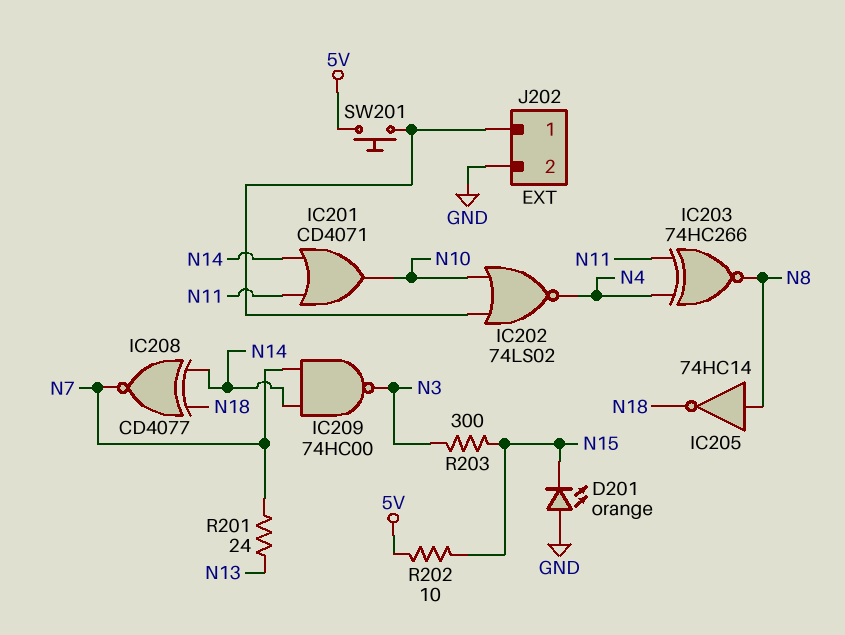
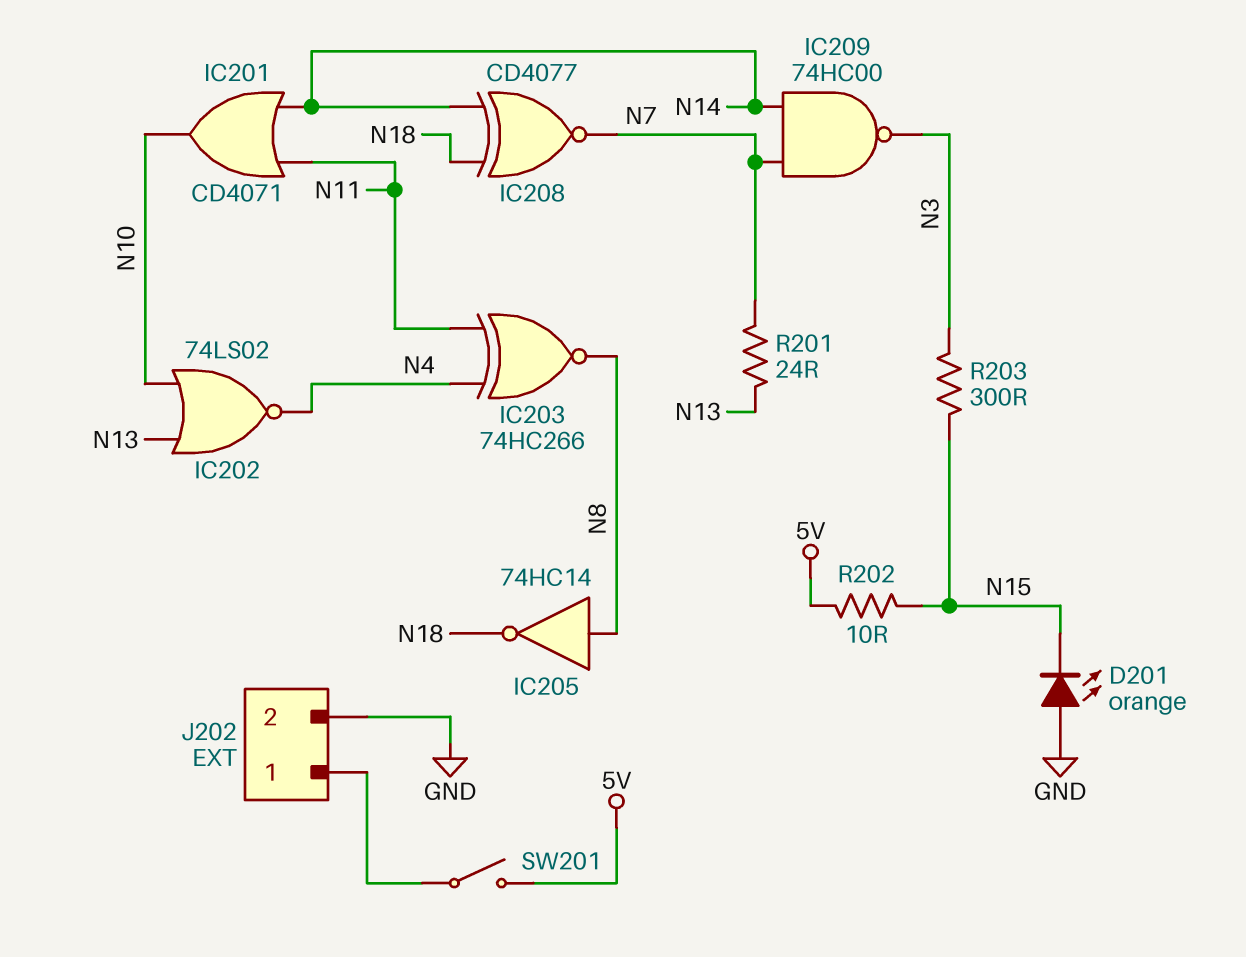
IC202: NOR 74LS02 (in J202/1, in N10, out N4) -> NOR 74LS02 (in N10, in N13, out N4)
SW201: button (5V, J202/1) -> switch (5V, J202/1)

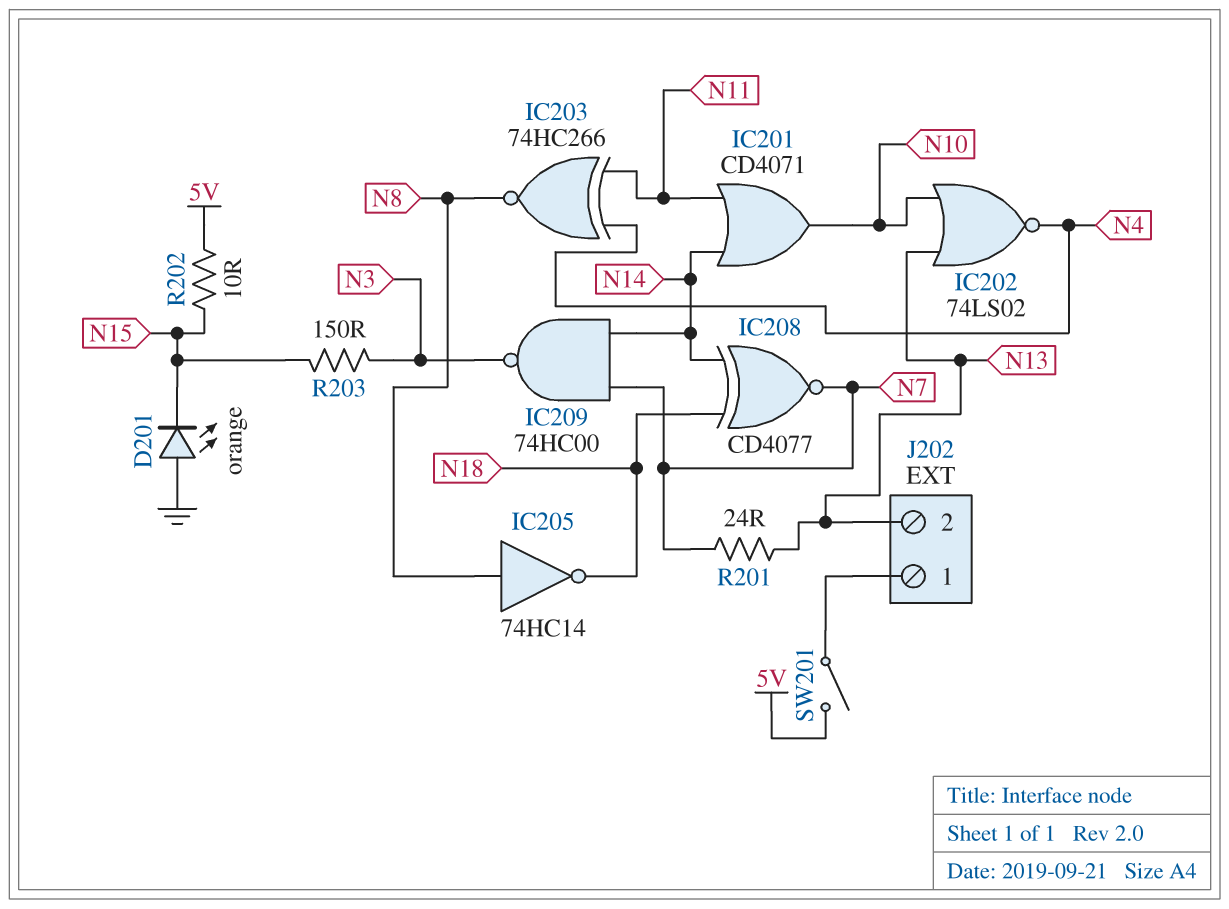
J202 pin 2: GND -> N13
R203: 300 (N3, N15) -> 150 (N3, N15)

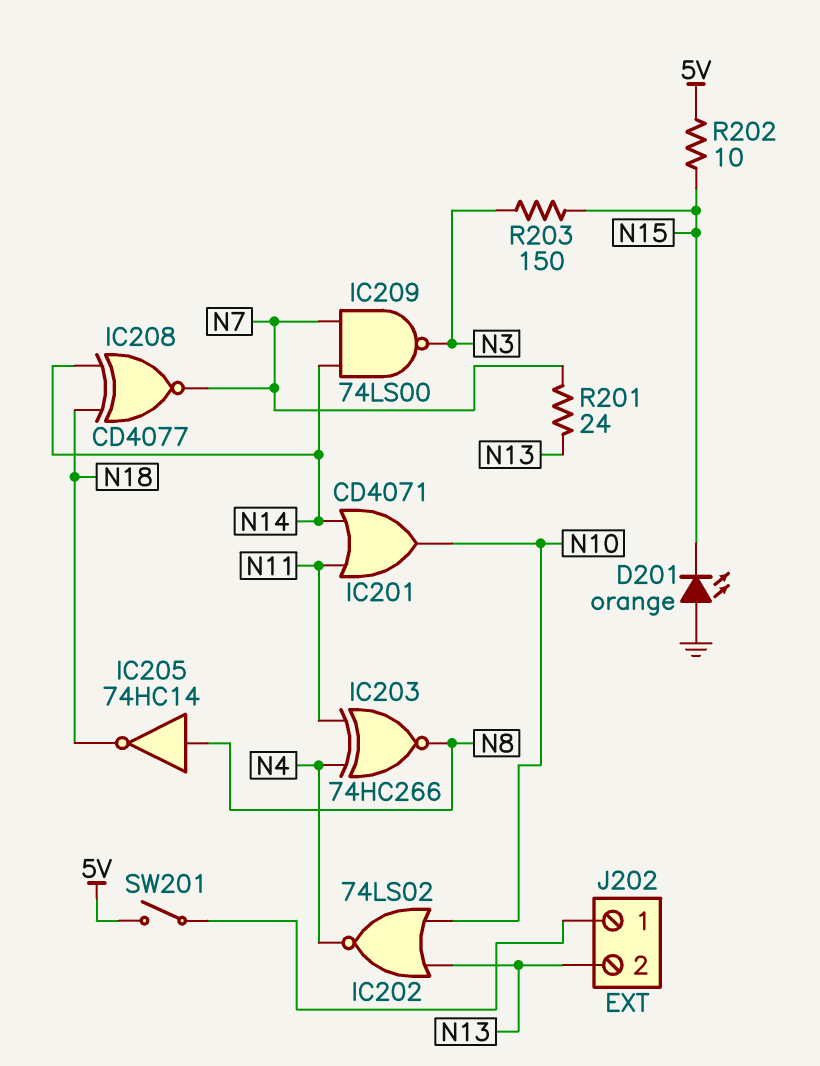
IC209: NAND 74HC00 (in N7, in N14, out N3) -> NAND 74LS00 (in N7, in N14, out N3)

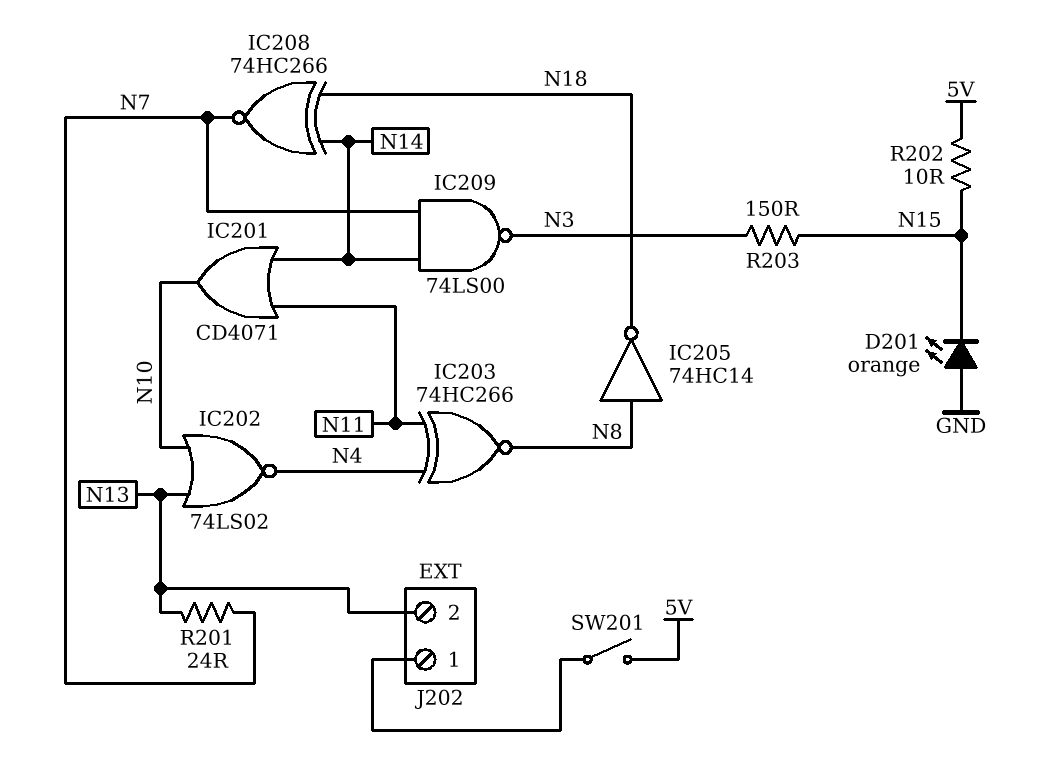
IC208: XNOR CD4077 (in N14, in N18, out N7) -> XNOR 74HC266 (in N14, in N18, out N7)

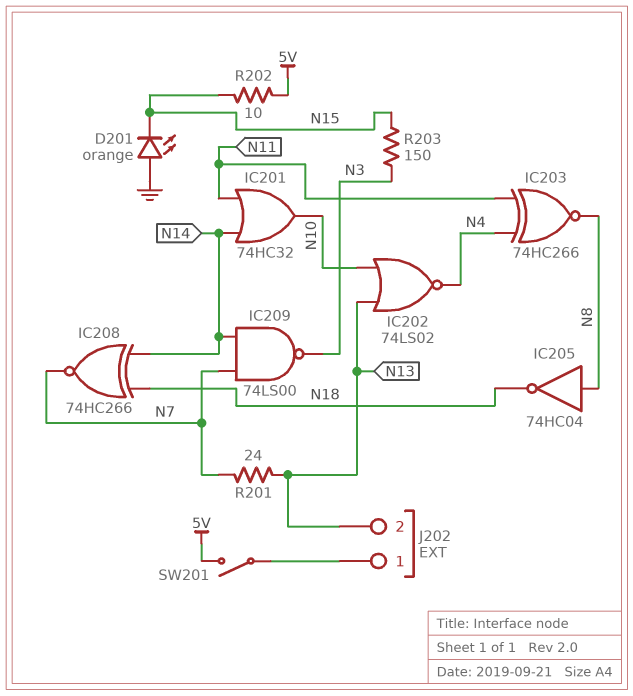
IC201: OR CD4071 (in N11, in N14, out N10) -> OR 74HC32 (in N11, in N14, out N10)
IC205: NOT 74HC14 (in N8, out N18) -> NOT 74HC04 (in N8, out N18)

